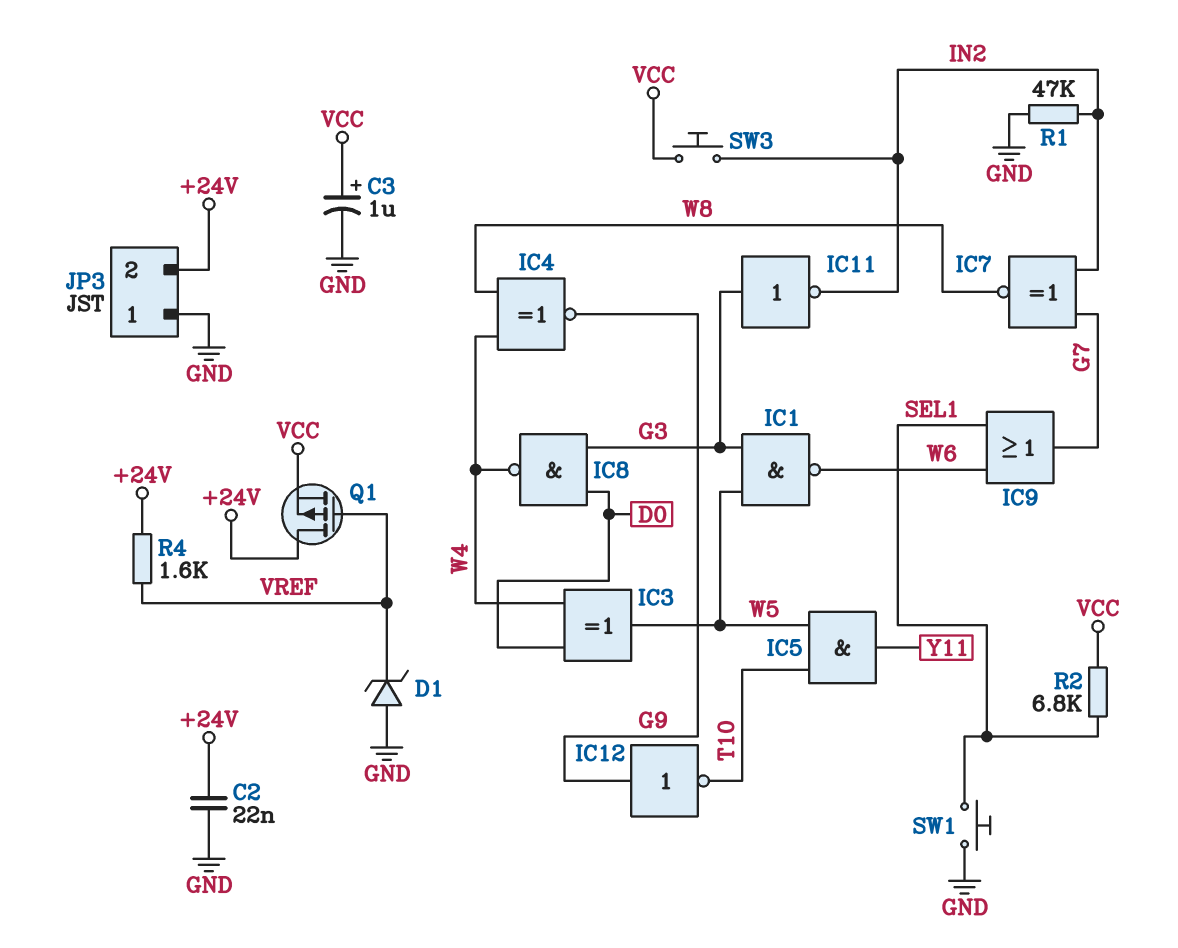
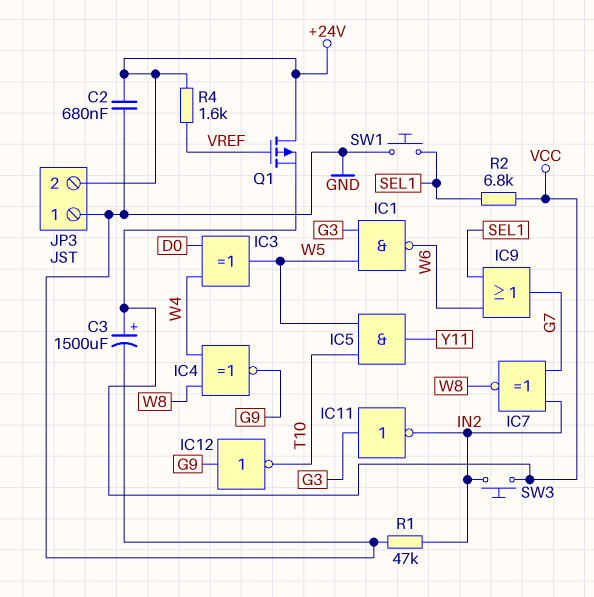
C2: 22nF (+24V, GND) -> 680nF (+24V, GND)
C3: 1uF (plus VCC, minus GND) -> 1500uF (plus VCC, minus GND)
D1: zener (A GND, K VREF) -> none
IC8: NAND (in D0, in G3, out W4) -> none

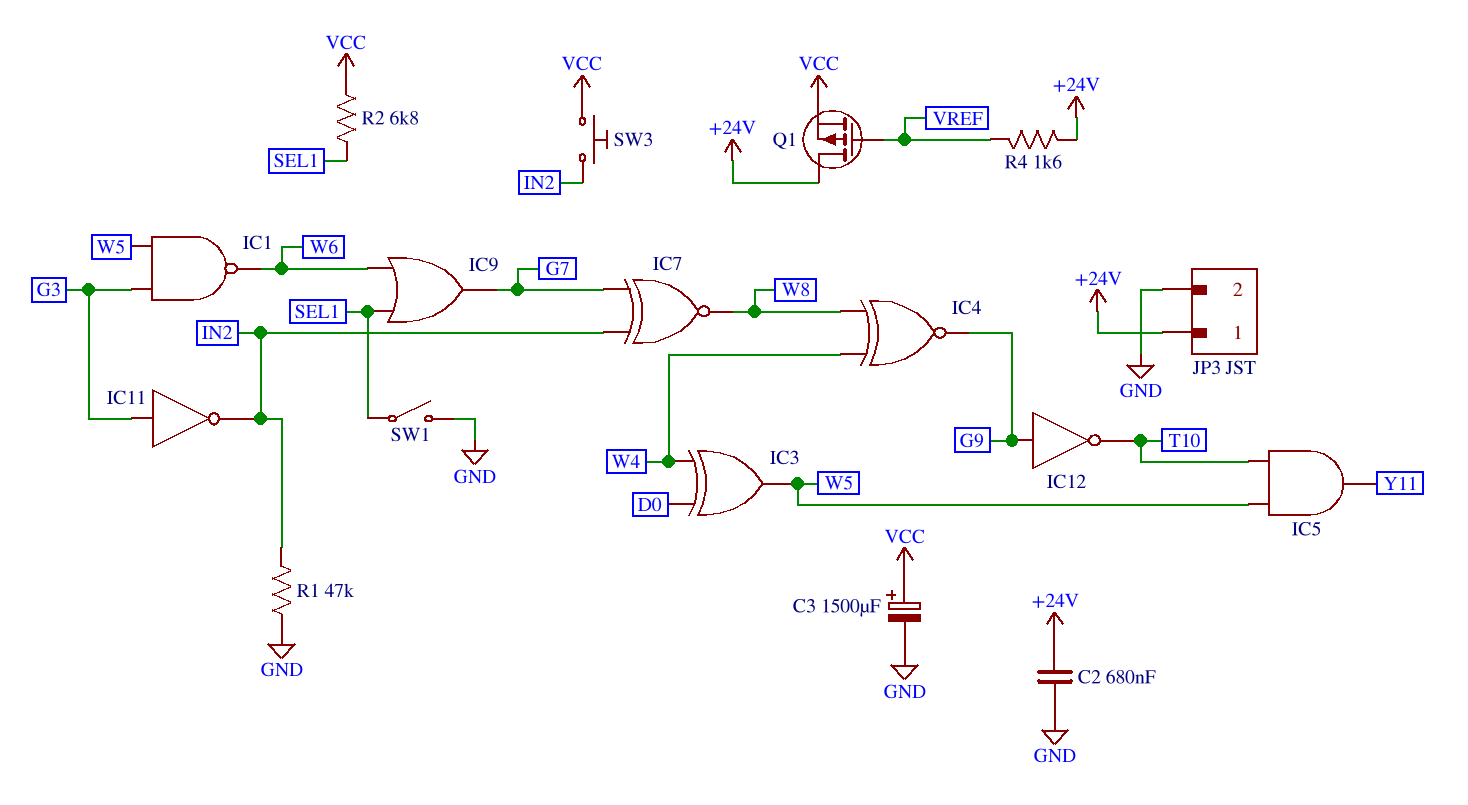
JP3 pin 1: GND -> +24V
JP3 pin 2: +24V -> GND
SW1: button (GND, SEL1) -> switch (GND, SEL1)

